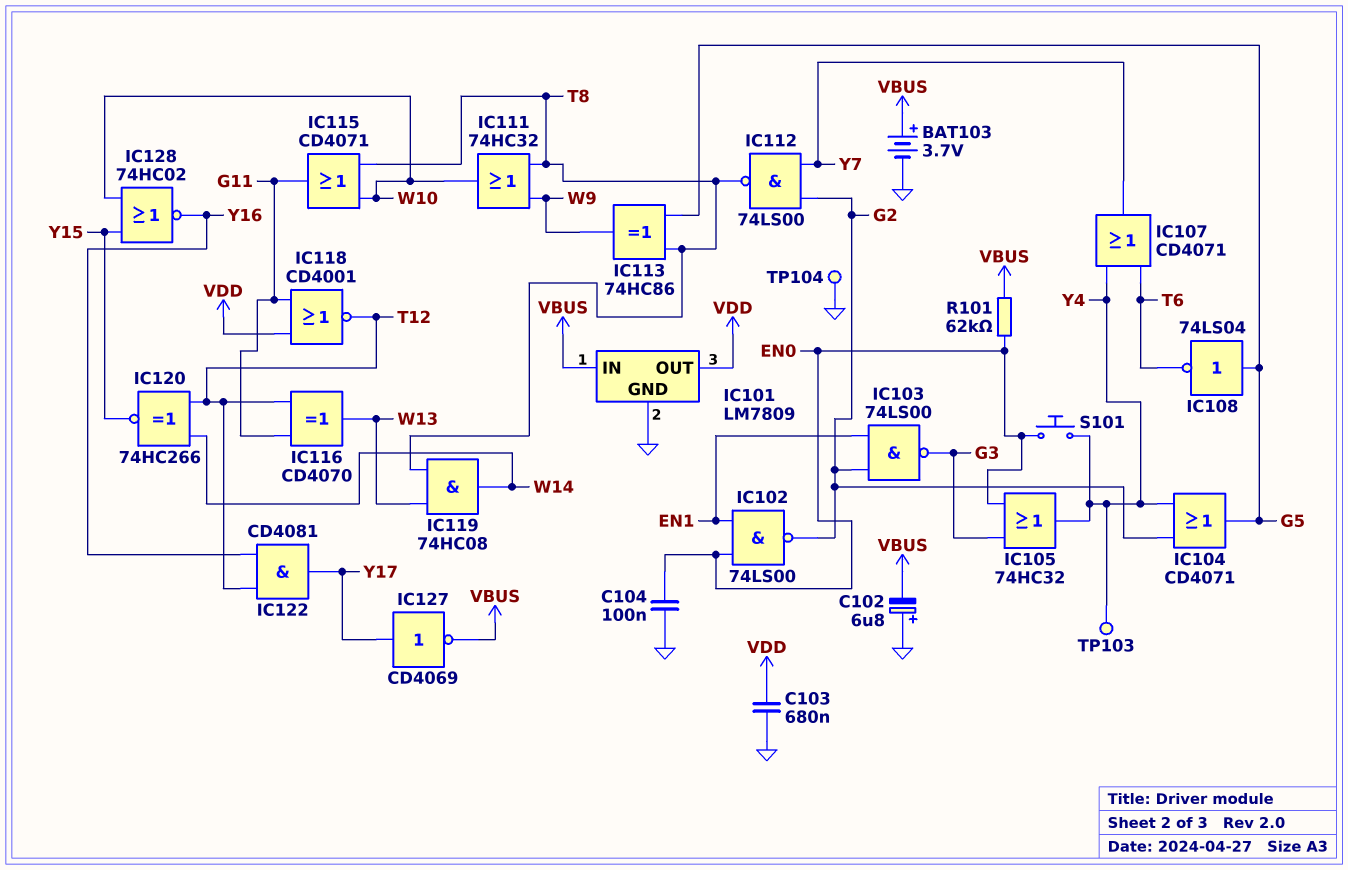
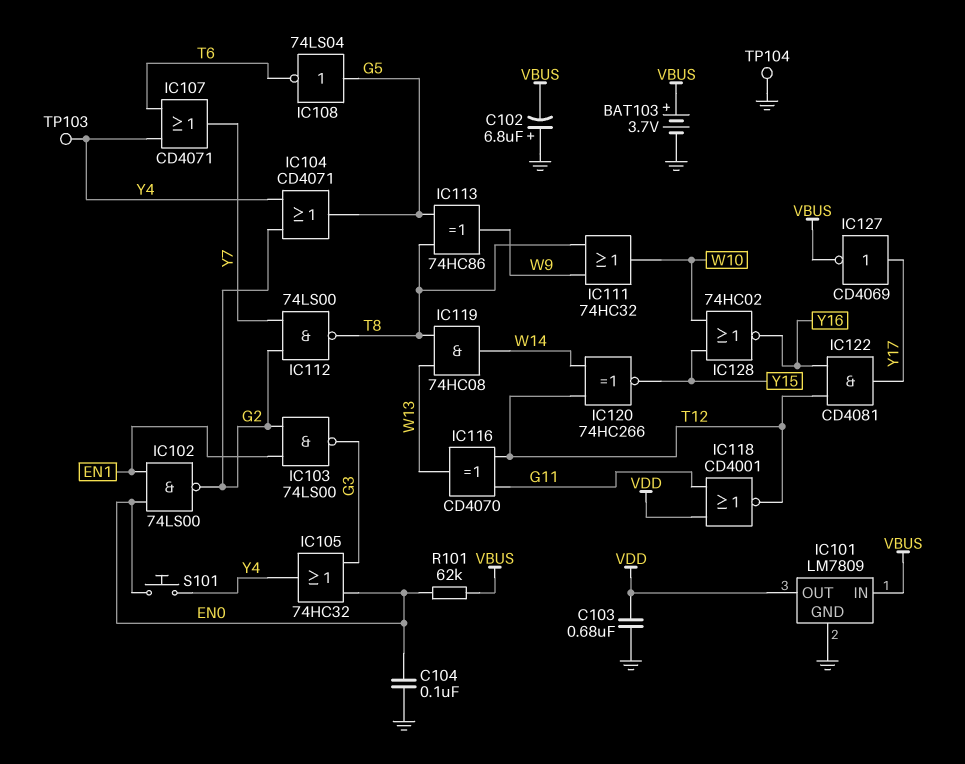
IC115: OR CD4071 (in T8, in W10, out G11) -> none

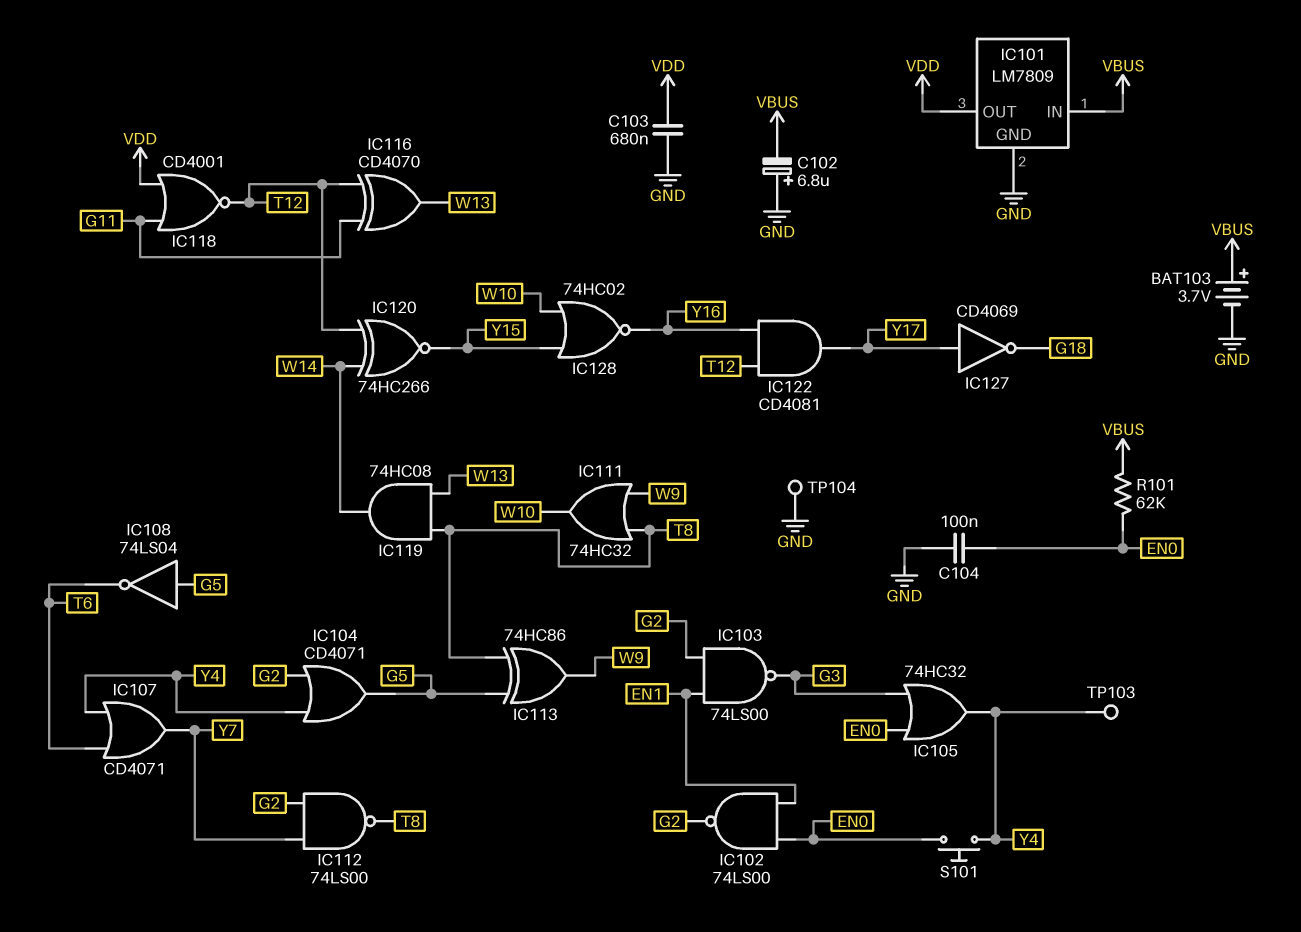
IC127: NOT CD4069 (in Y17, out VBUS) -> NOT CD4069 (in Y17, out G18)

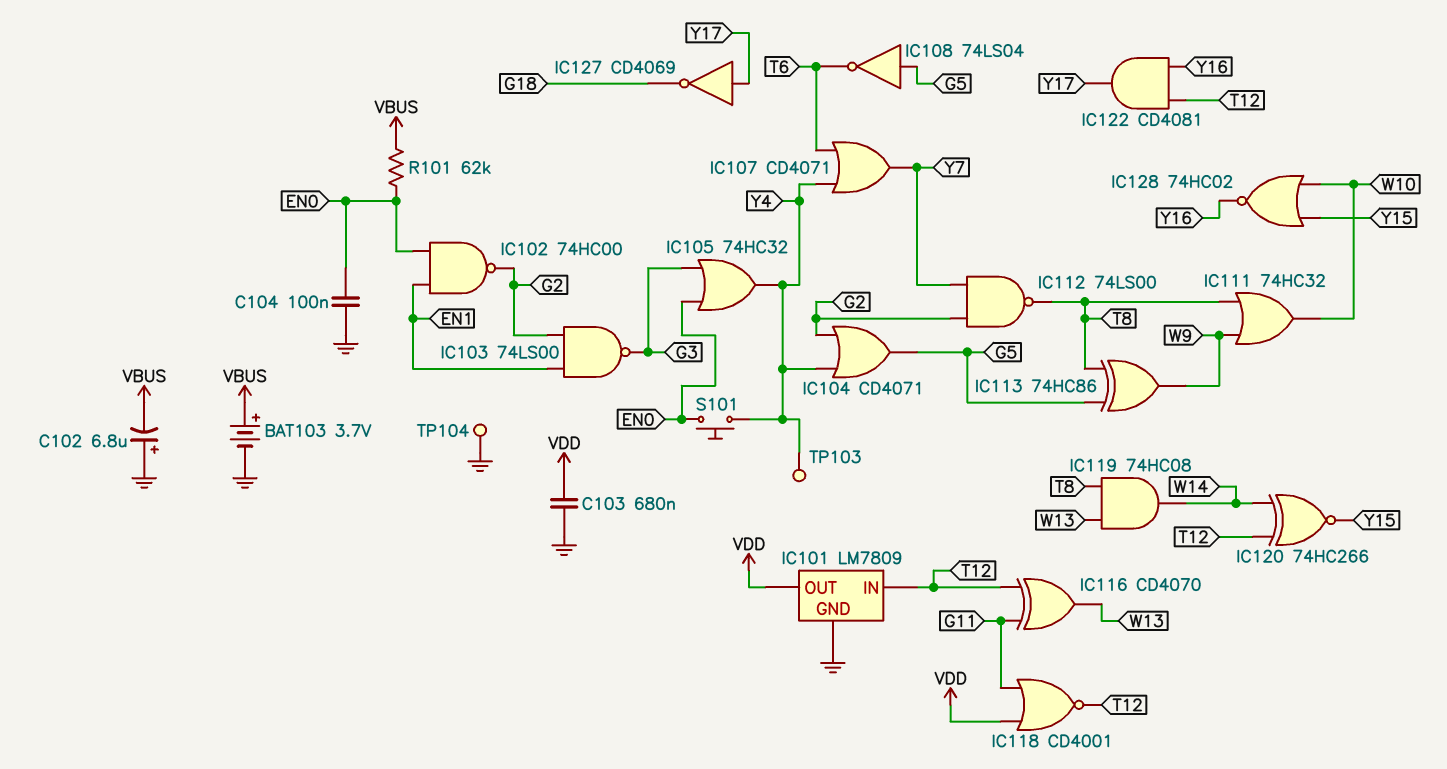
IC101 pin IN: VBUS -> T12
IC102: NAND 74LS00 (in EN0, in EN1, out G2) -> NAND 74HC00 (in EN0, in EN1, out G2)

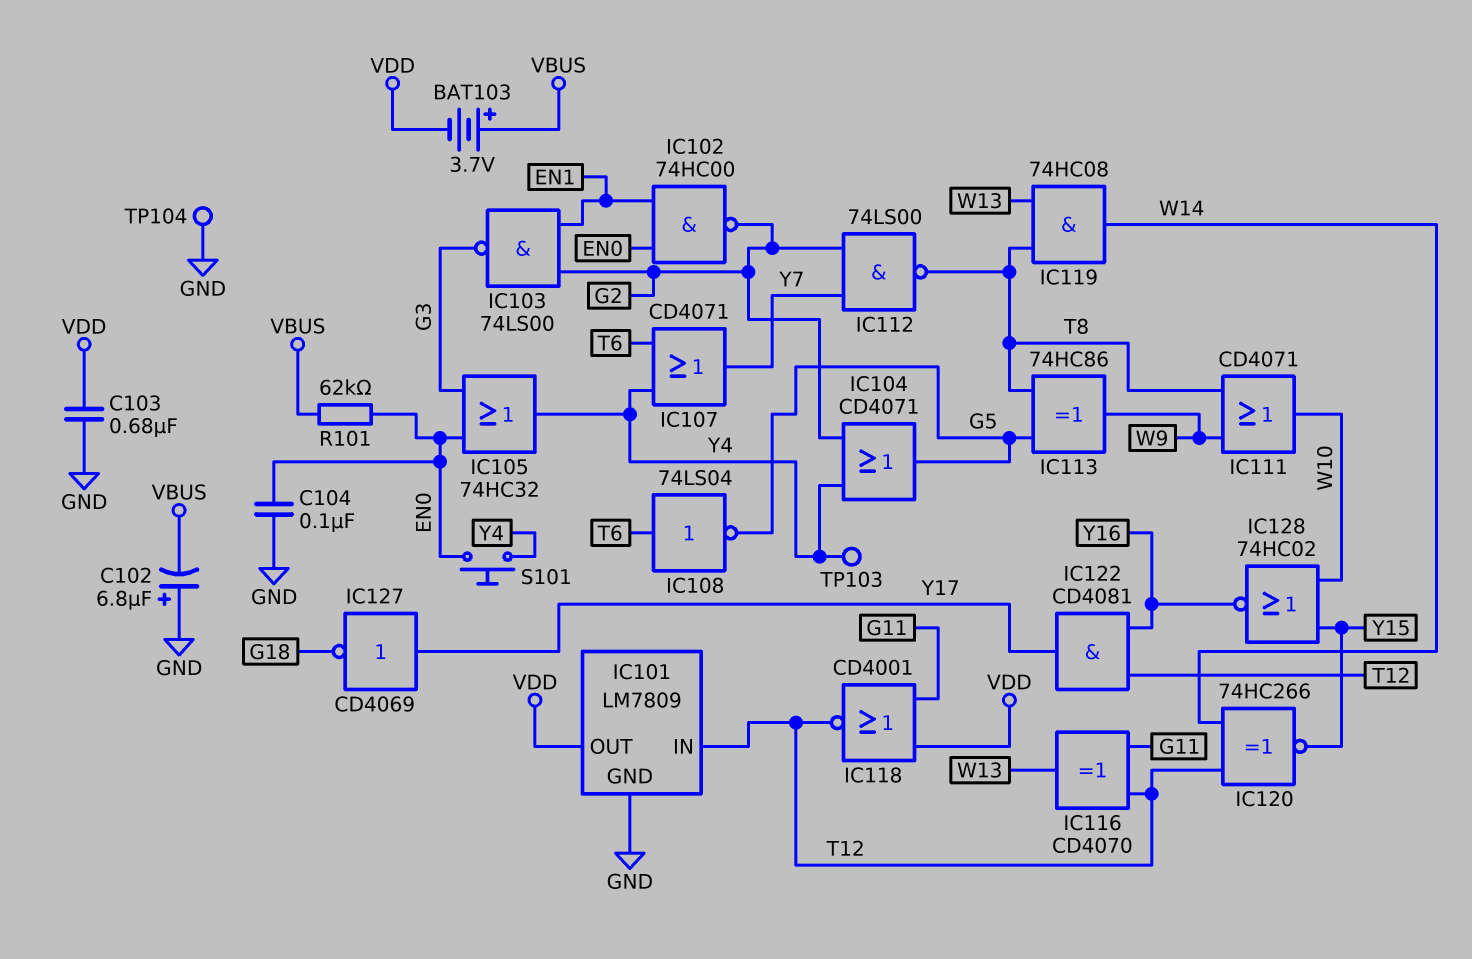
BAT103: 3.7V (plus VBUS, minus GND) -> 3.7V (plus VBUS, minus VDD)
IC108: NOT 74LS04 (in G5, out T6) -> NOT 74LS04 (in T6, out G5)
IC111: OR 74HC32 (in T8, in W9, out W10) -> OR CD4071 (in T8, in W9, out W10)

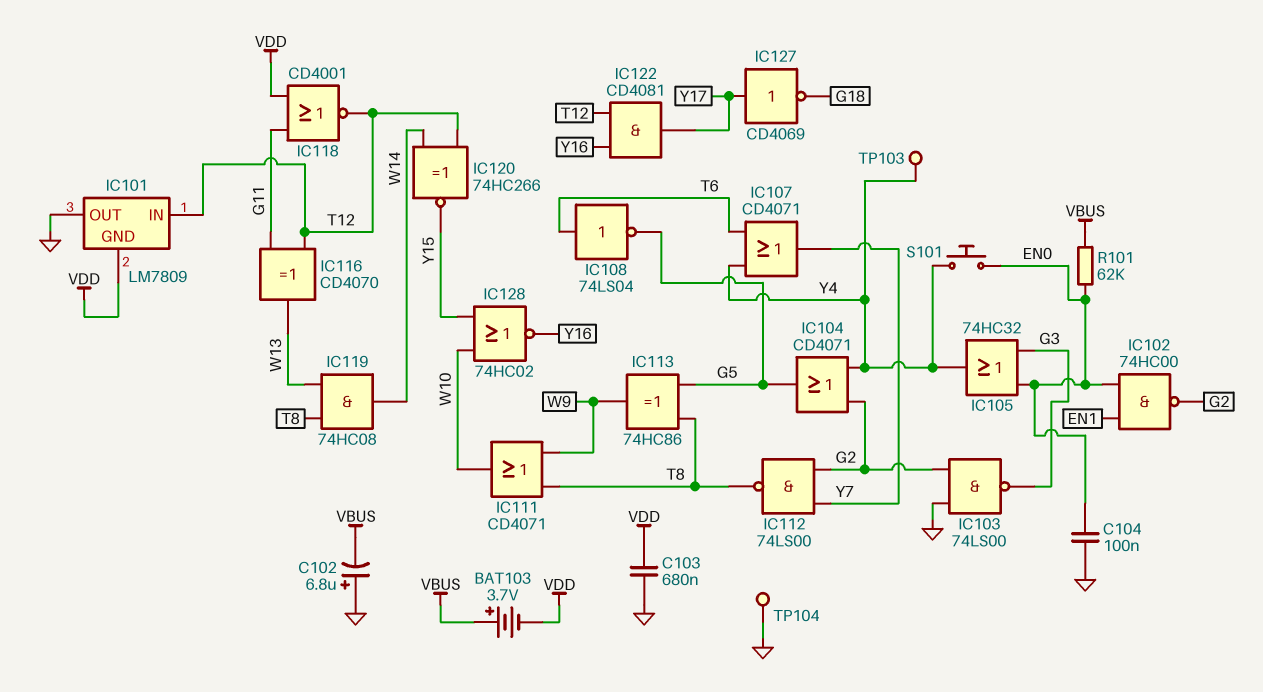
IC101 pin GND: GND -> VDD
IC101 pin OUT: VDD -> GND
IC103: NAND 74LS00 (in EN1, in G2, out G3) -> NAND 74LS00 (in G2, in GND, out G3)

